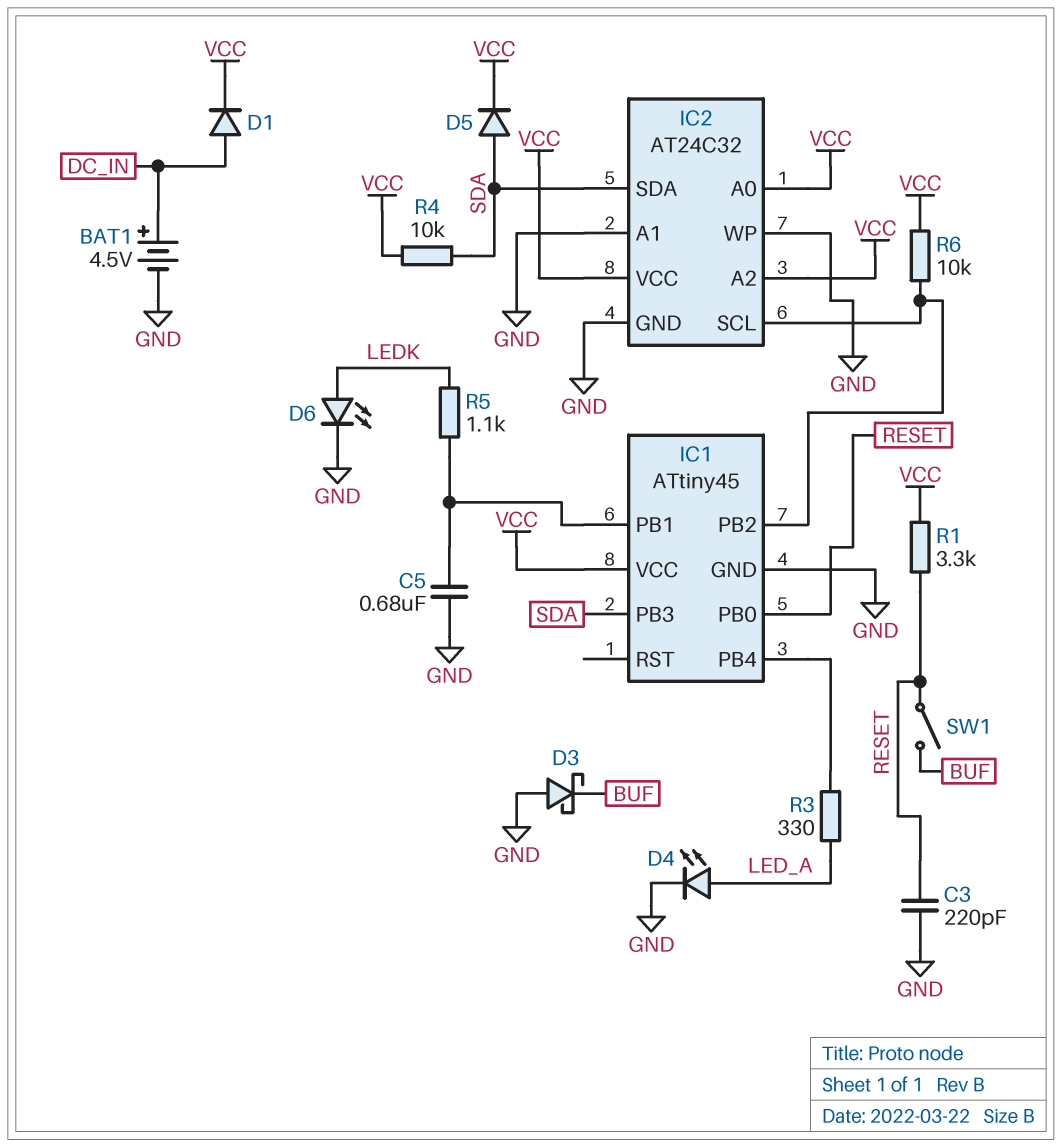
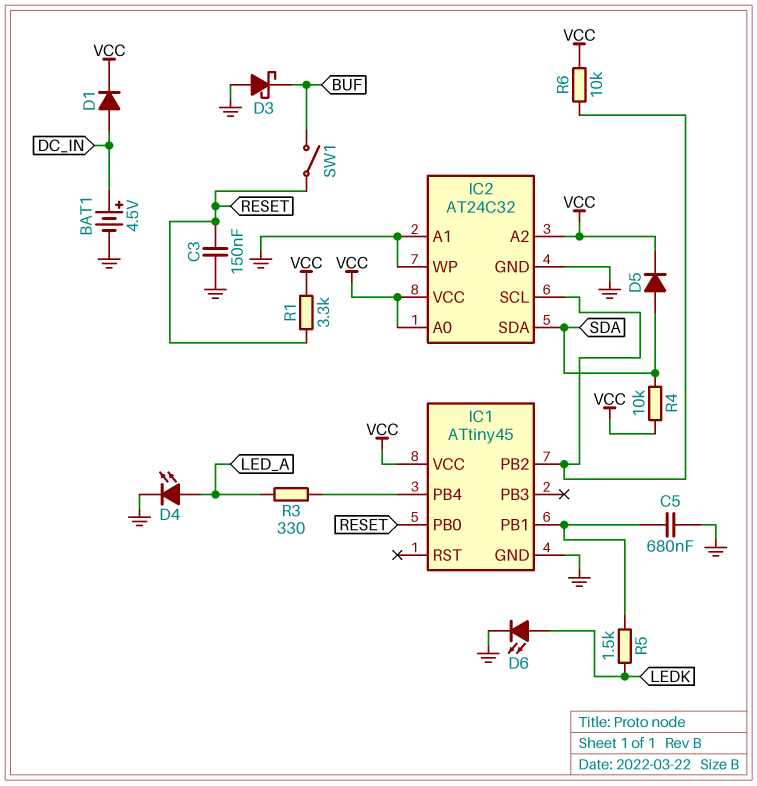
C3: 220pF (GND, RESET) -> 150nF (GND, RESET)
IC1 pin PB3: SDA -> none
R5: 1.1k (IC1/PB1, LEDK) -> 1.5k (IC1/PB1, LEDK)

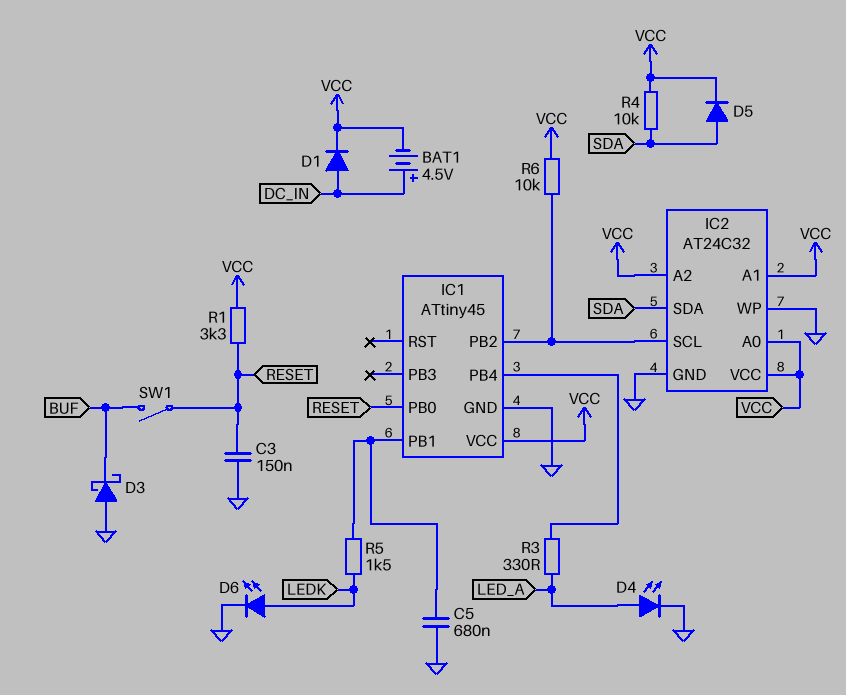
BAT1: 4.5V (plus DC_IN, minus GND) -> 4.5V (plus DC_IN, minus VCC)
IC2 pin A1: GND -> VCC

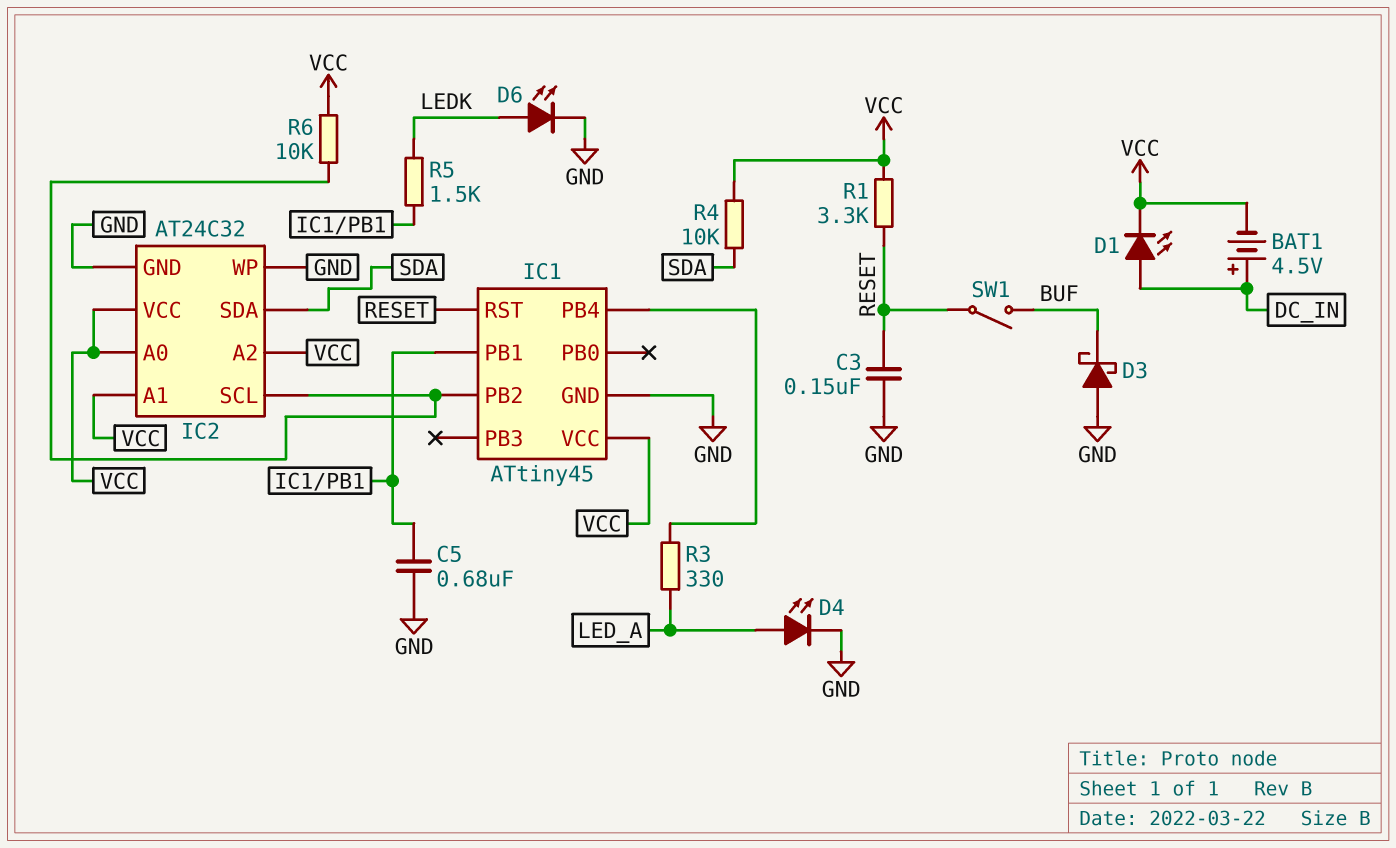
D1: diode (A DC_IN, K VCC) -> LED (A DC_IN, K VCC)
D5: diode (A SDA, K VCC) -> none
IC1 pin PB0: RESET -> none
IC1 pin RST: none -> RESET

